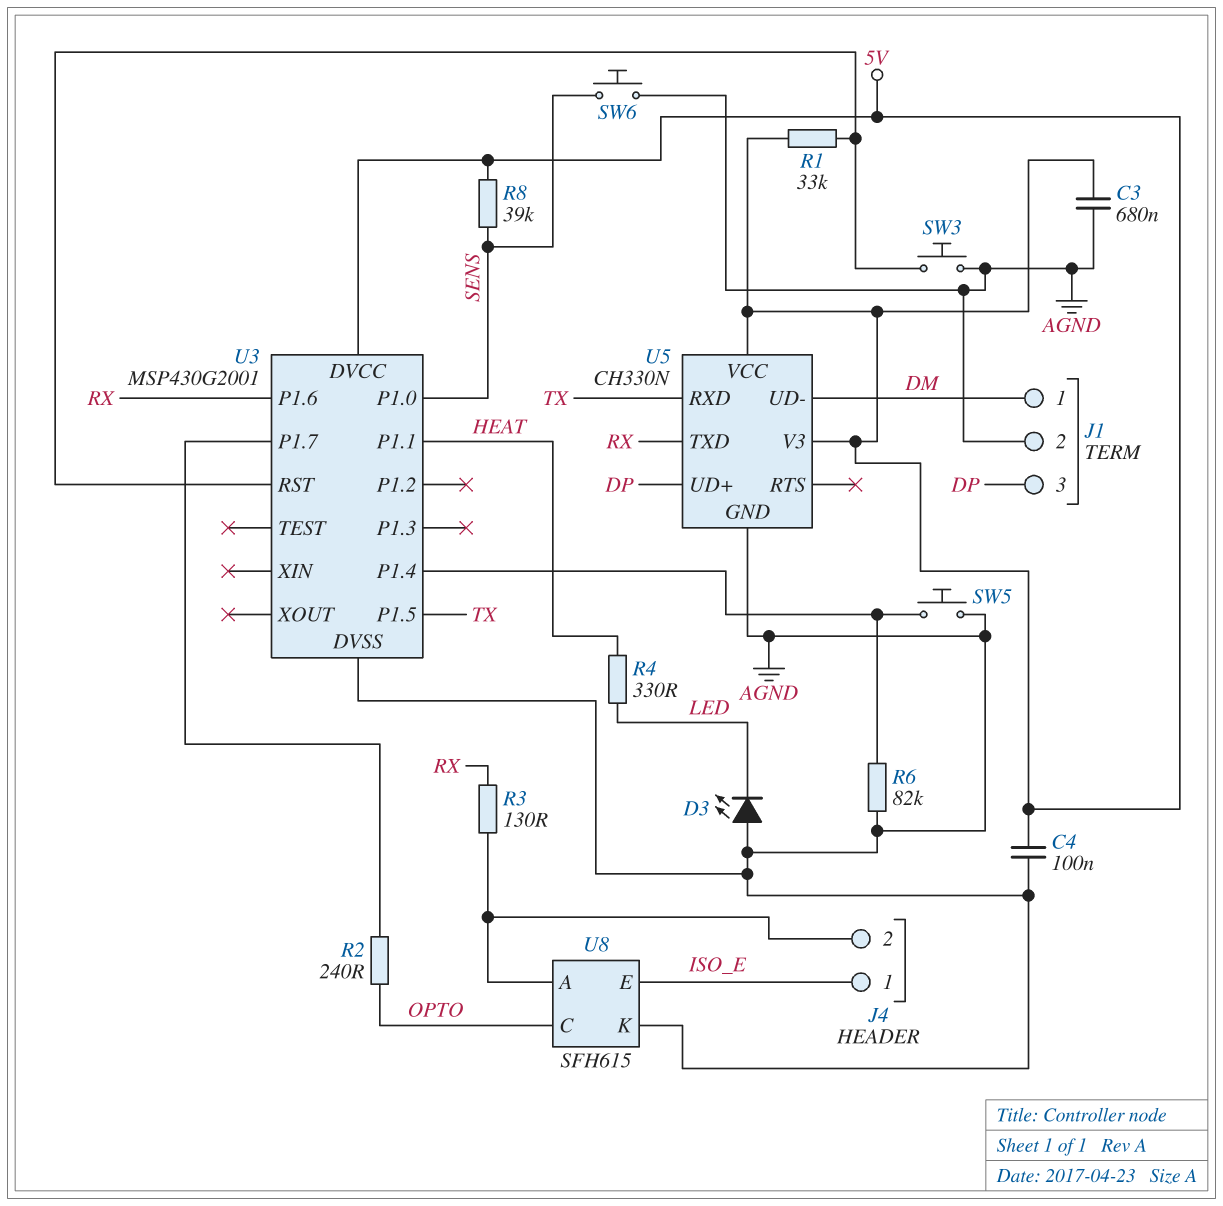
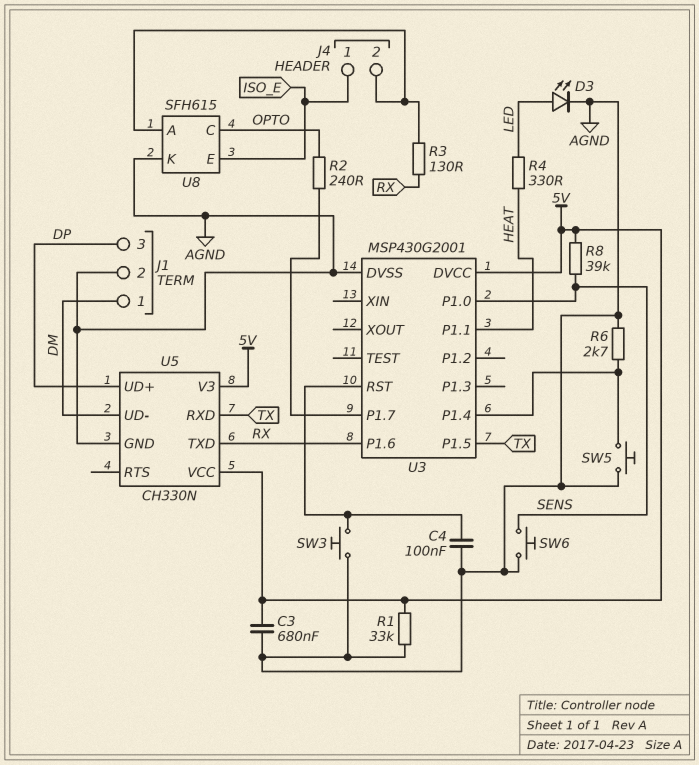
C4: 100nF (5V, AGND) -> 100nF (AGND, U3/RST)
D3: LED (A AGND, K LED) -> LED (A LED, K AGND)
R1: 33k (5V, U3/RST) -> 33k (5V, AGND)
R6: 82k (AGND, U3/P1.4) -> 2.7k (AGND, U3/P1.4)

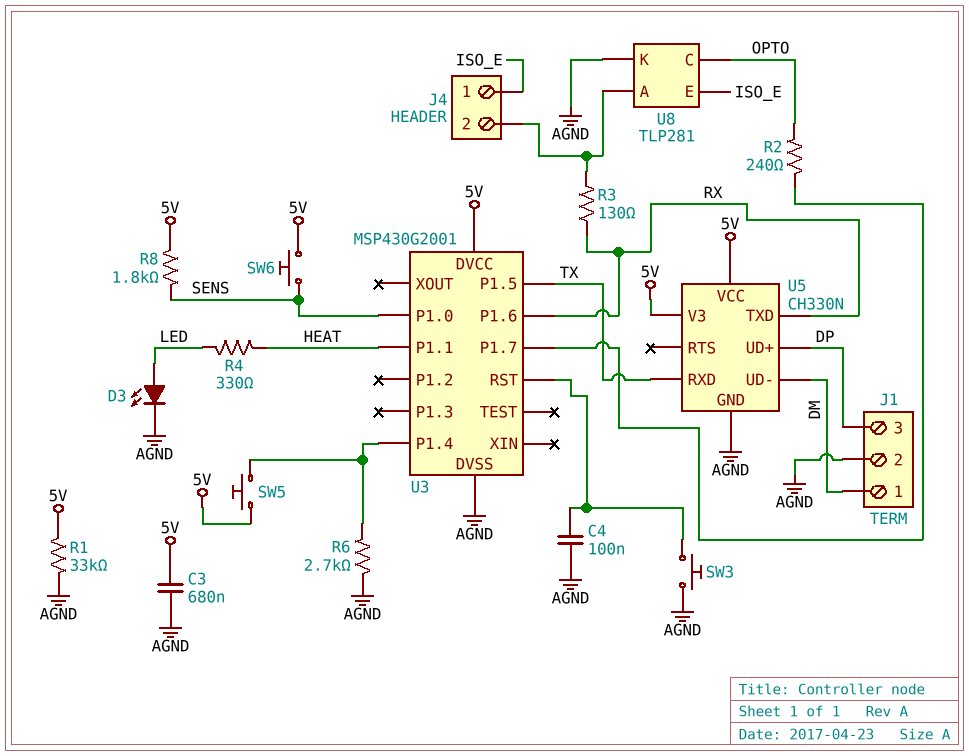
R8: 39k (5V, SENS) -> 1.8k (5V, SENS)
SW5: button (AGND, U3/P1.4) -> button (5V, U3/P1.4)
SW6: button (AGND, SENS) -> button (5V, SENS)
U8: SFH615 -> TLP281

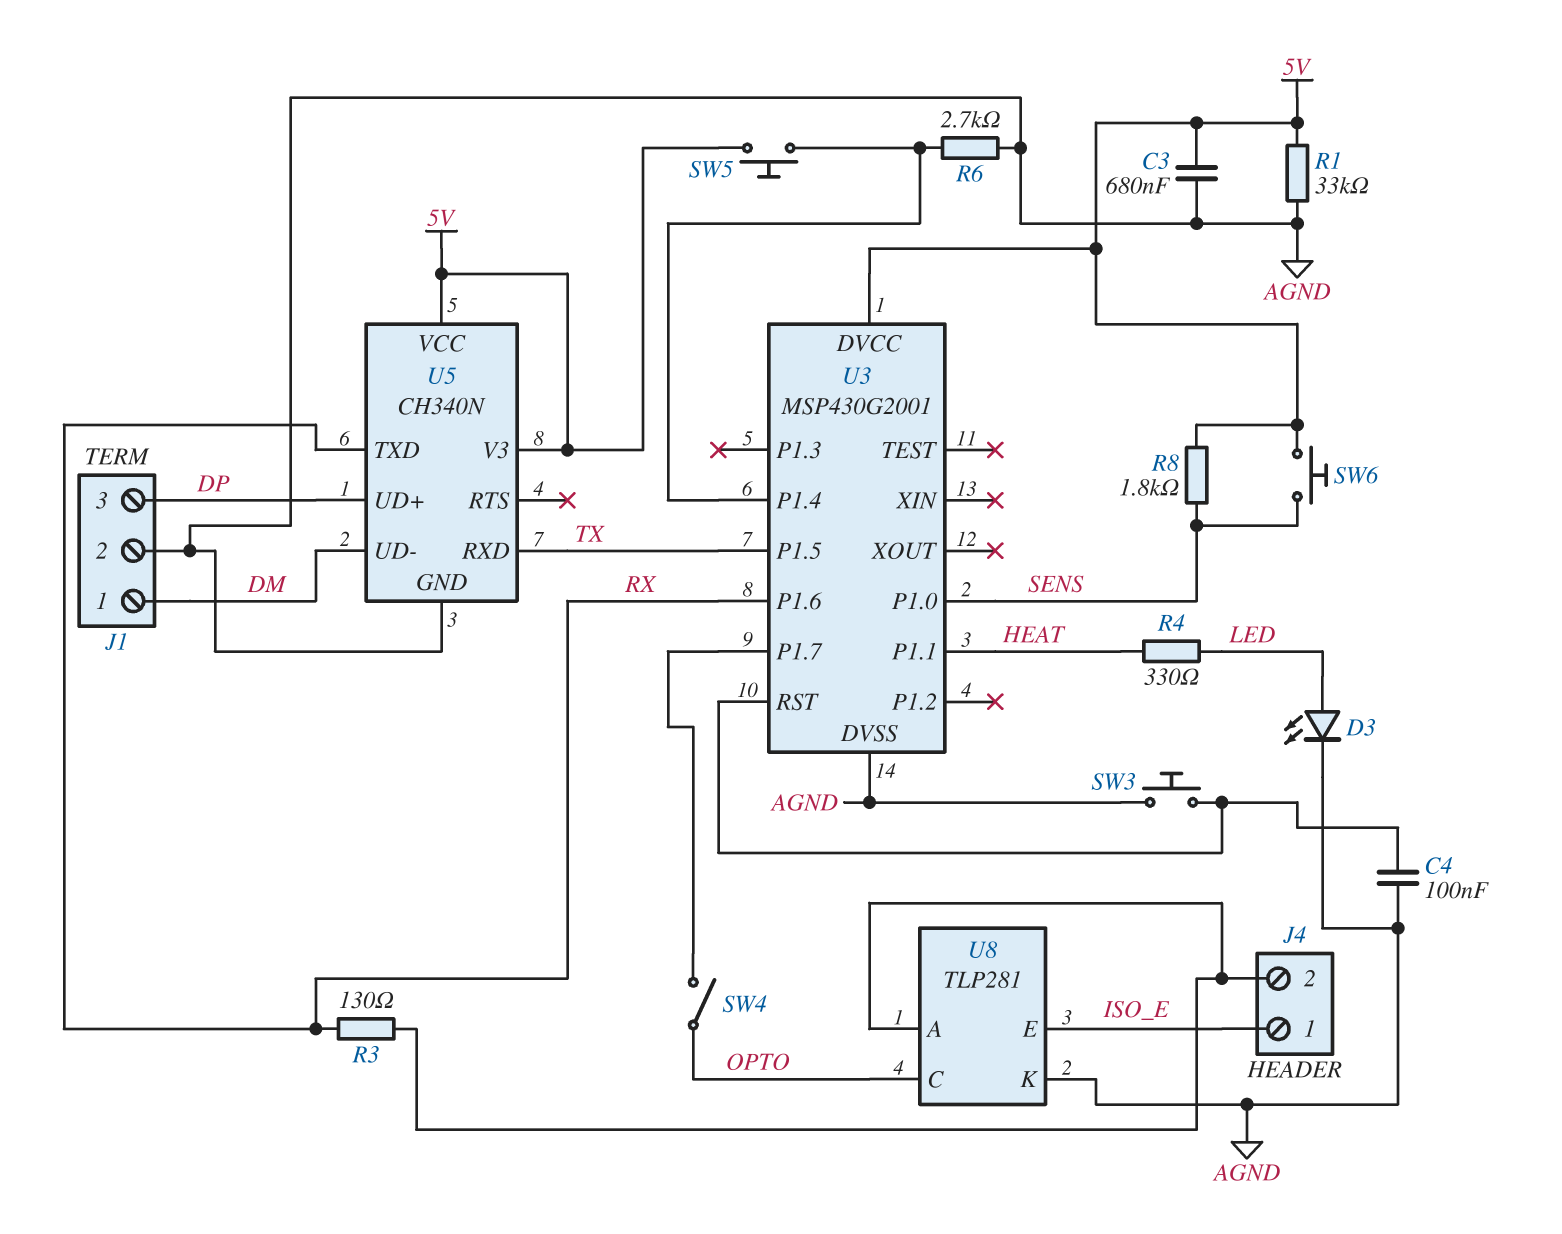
R2: 240 (OPTO, U3/P1.7) -> none
SW4: none -> switch (OPTO, U3/P1.7)
U5: CH330N -> CH340N

